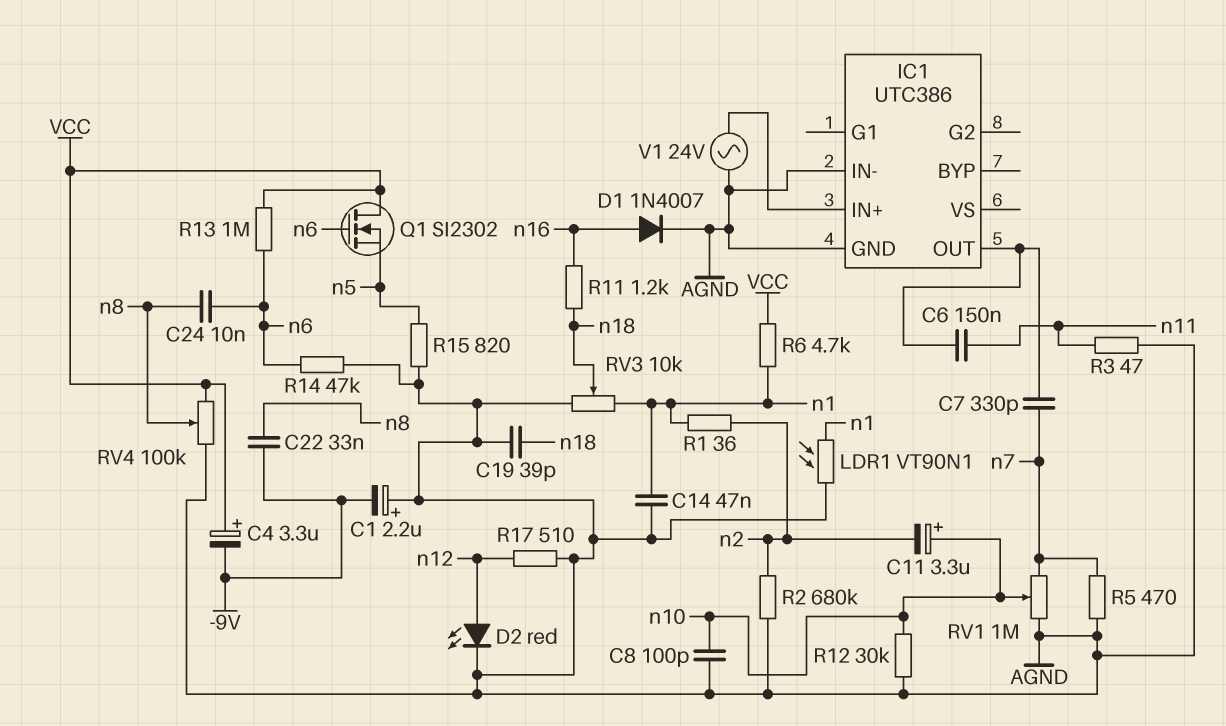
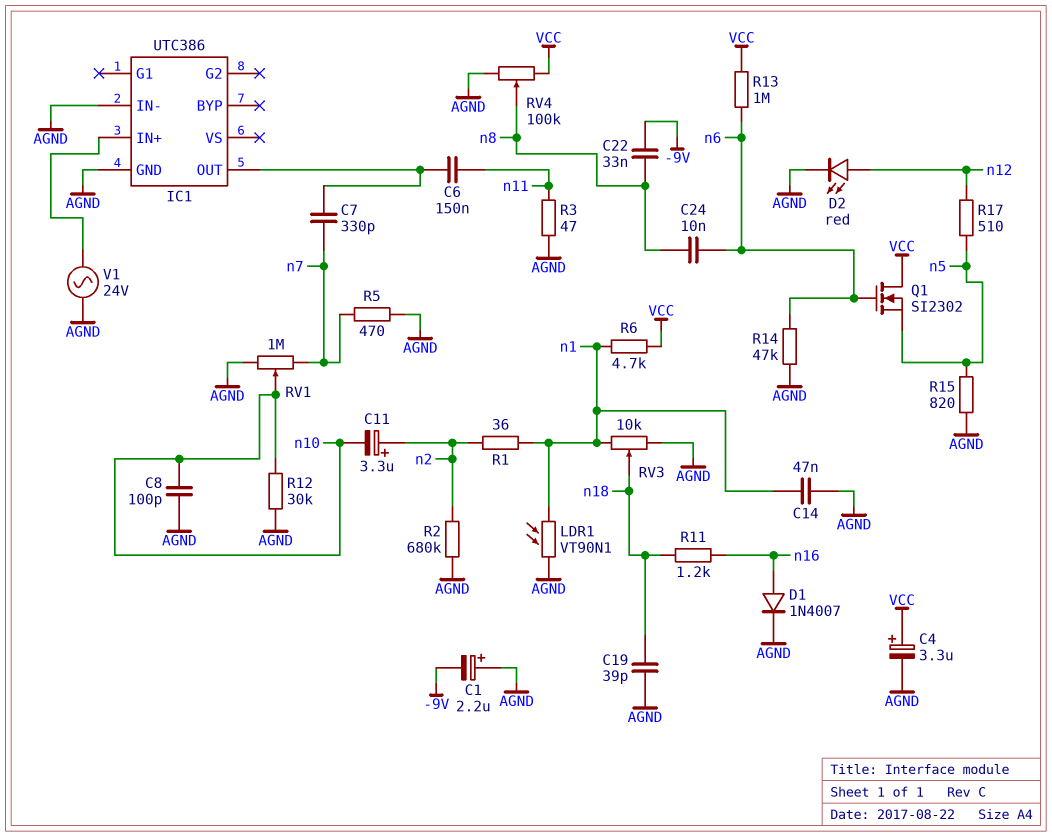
C4: 3.3uF (plus VCC, minus -9V) -> 3.3uF (plus VCC, minus AGND)
C11: 3.3uF (plus n10, minus n2) -> 3.3uF (plus n2, minus n10)
R17: 510 (AGND, n12) -> 510 (n5, n12)

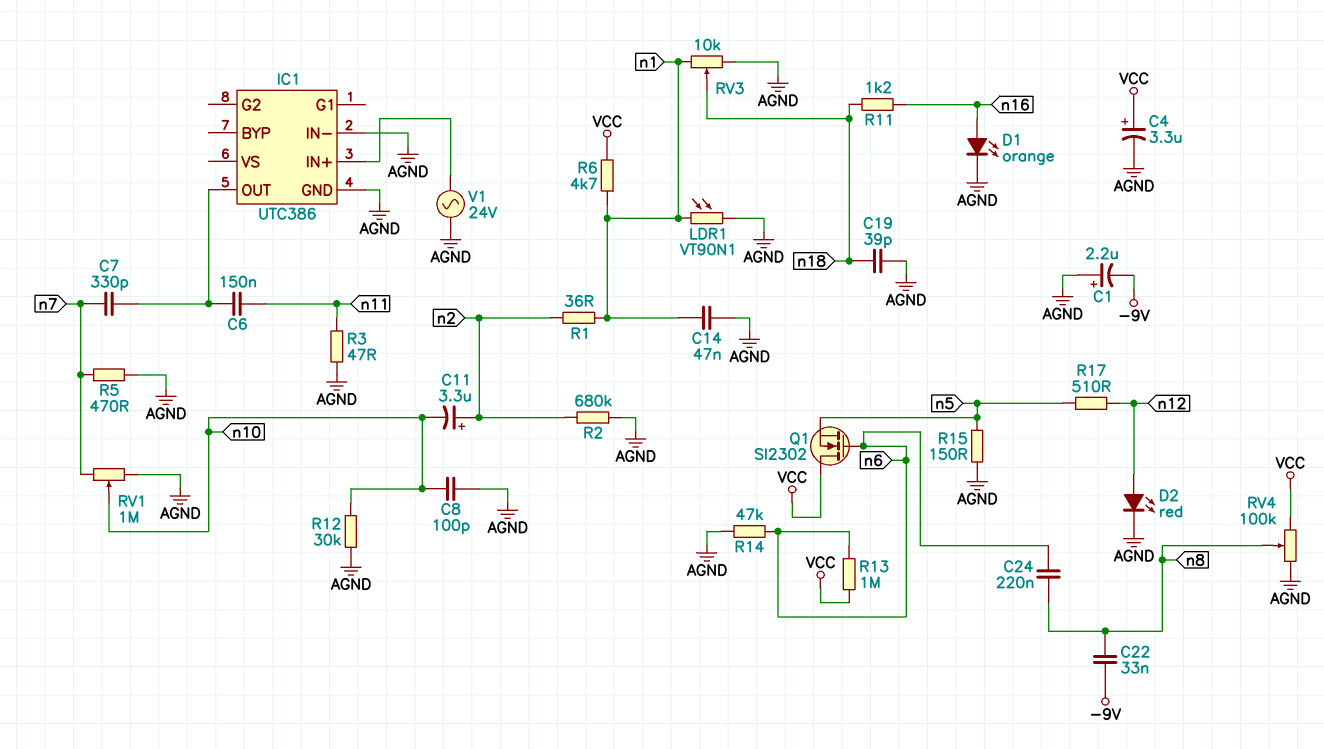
C24: 10nF (n6, n8) -> 220nF (n6, n8)
D1: diode 1N4007 (A n16, K AGND) -> LED orange (A n16, K AGND)
R15: 820 (AGND, n5) -> 150 (AGND, n5)

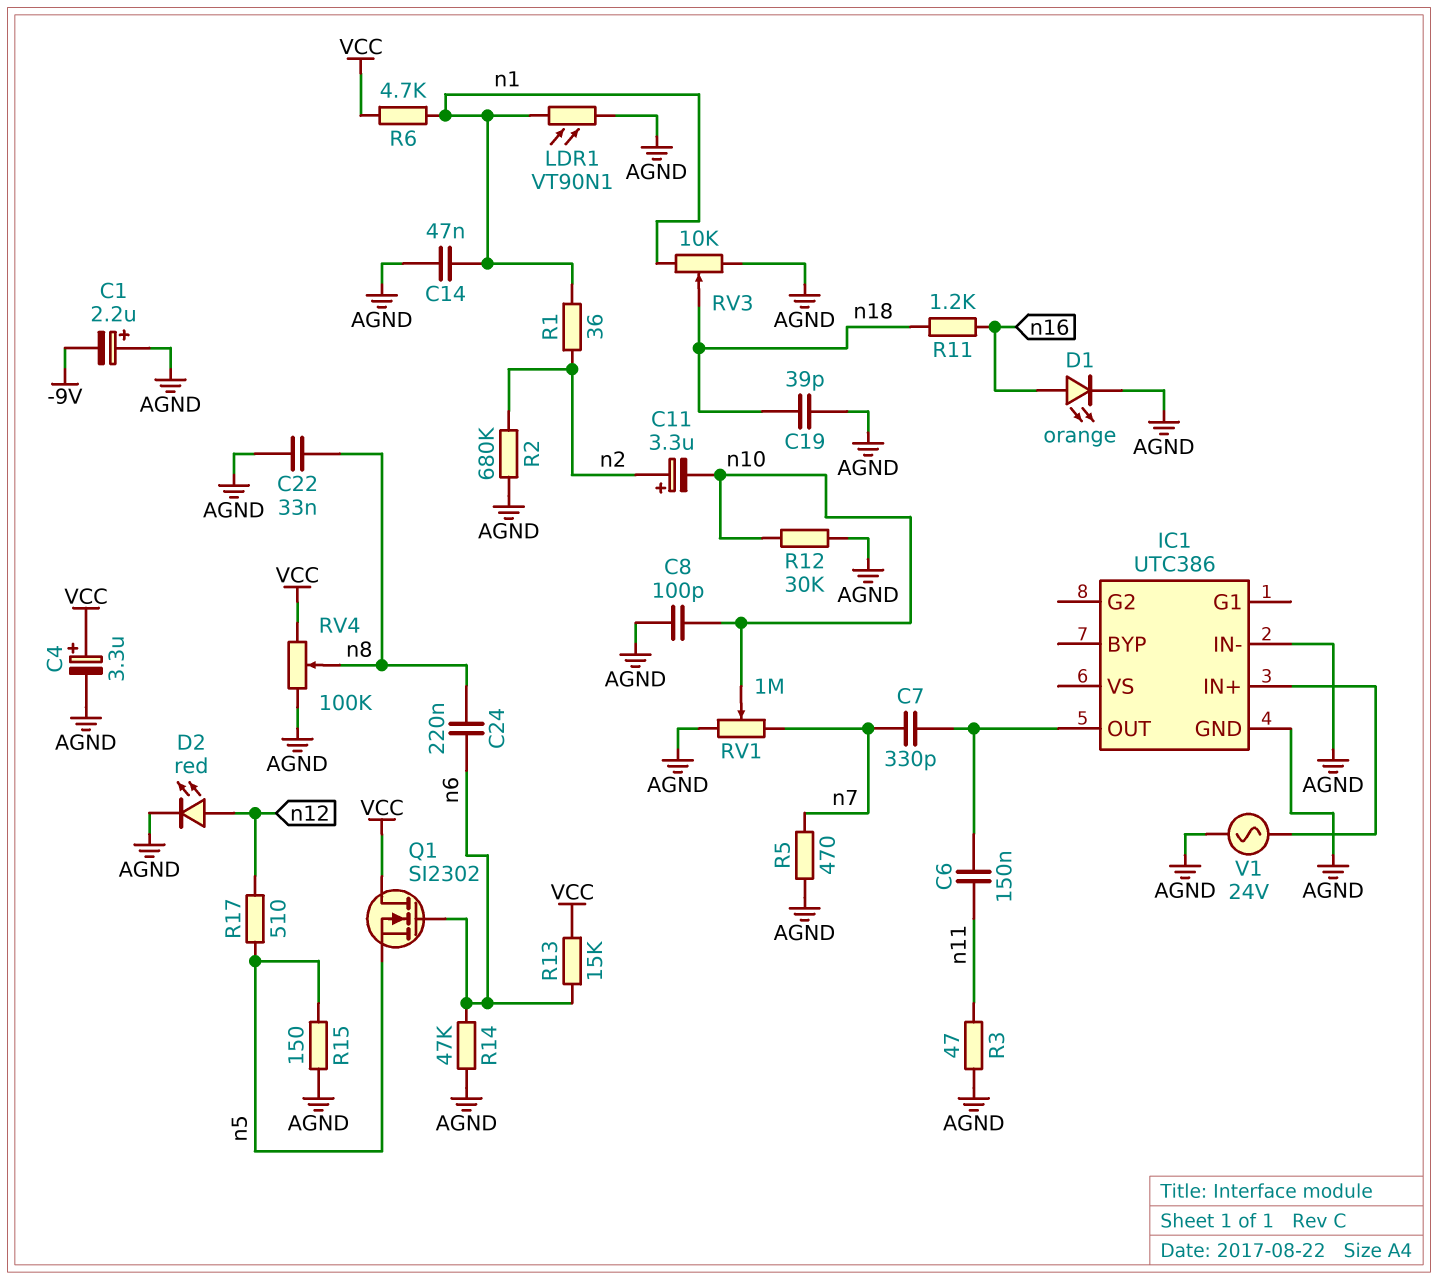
C22: 33nF (-9V, n8) -> 33nF (AGND, n8)
R13: 1M (VCC, n6) -> 15k (VCC, n6)

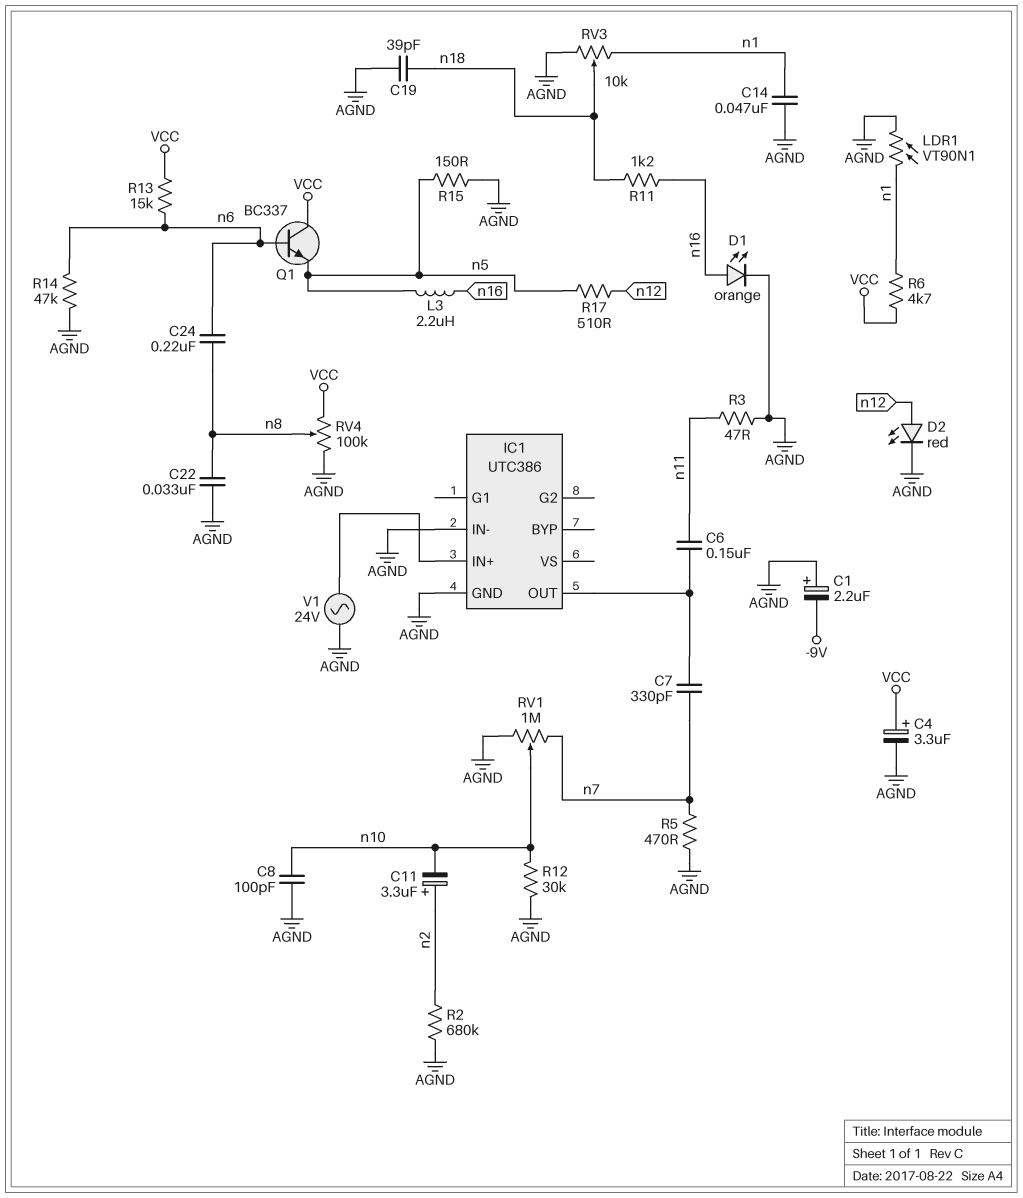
L3: none -> 2.2uH (n5, n16)
Q1: NMOS SI2302 (G n6, D VCC, S n5) -> NPN BC337 (B n6, C VCC, E n5)
R1: 36 (n1, n2) -> none

